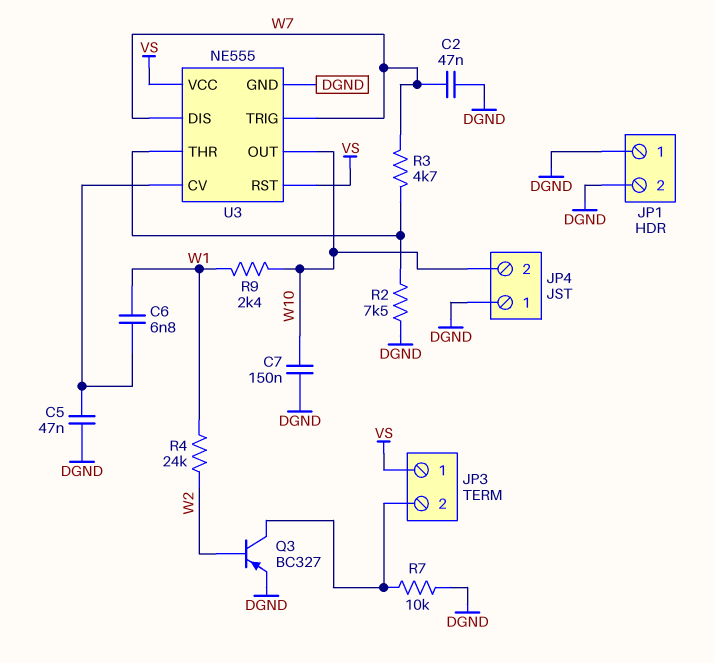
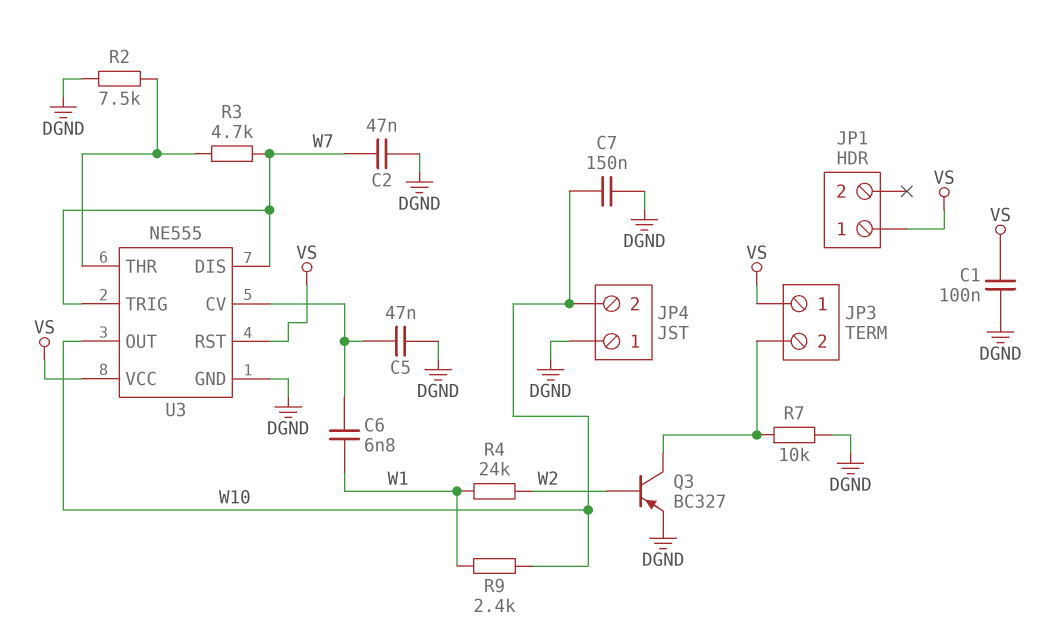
C1: none -> 100nF (DGND, VS)
JP1 pin 1: DGND -> VS
JP1 pin 2: DGND -> none

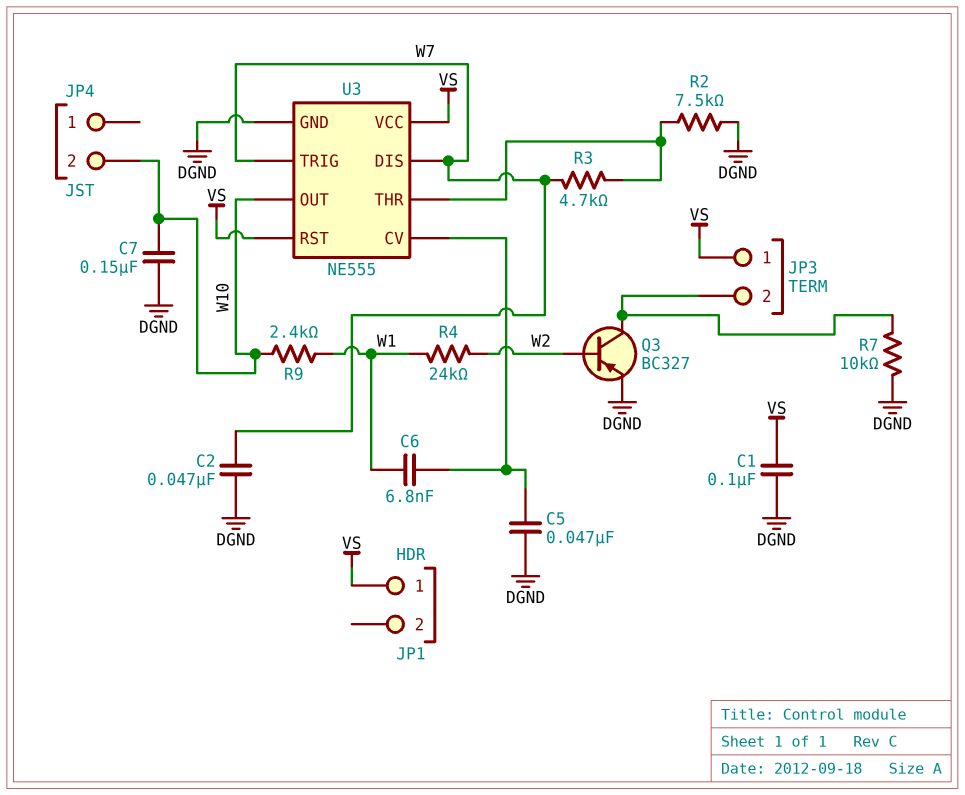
JP4 pin 1: DGND -> none

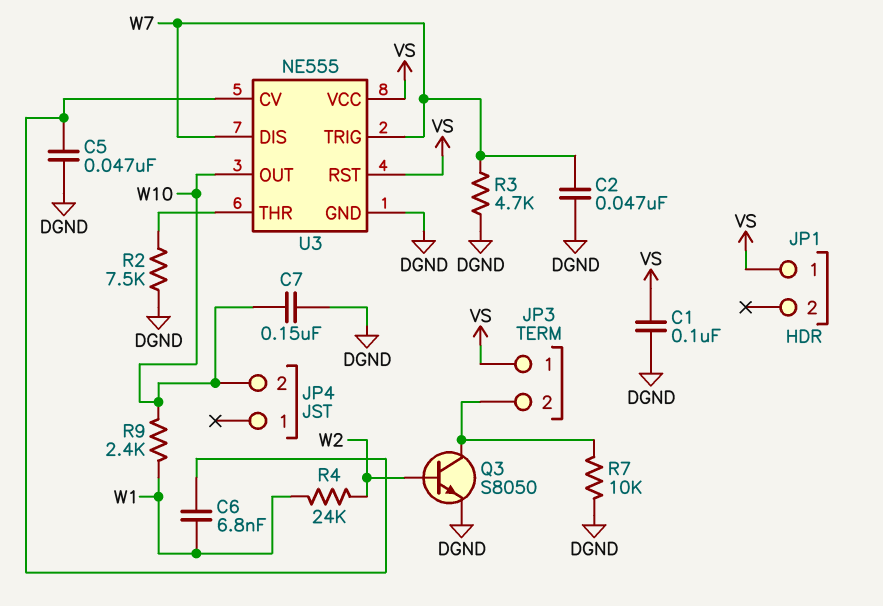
Q3: PNP BC327 (B W2, C JP3/2, E DGND) -> NPN S8050 (B W2, C JP3/2, E DGND)
R3: 4.7k (U3/THR, W7) -> 4.7k (DGND, W7)

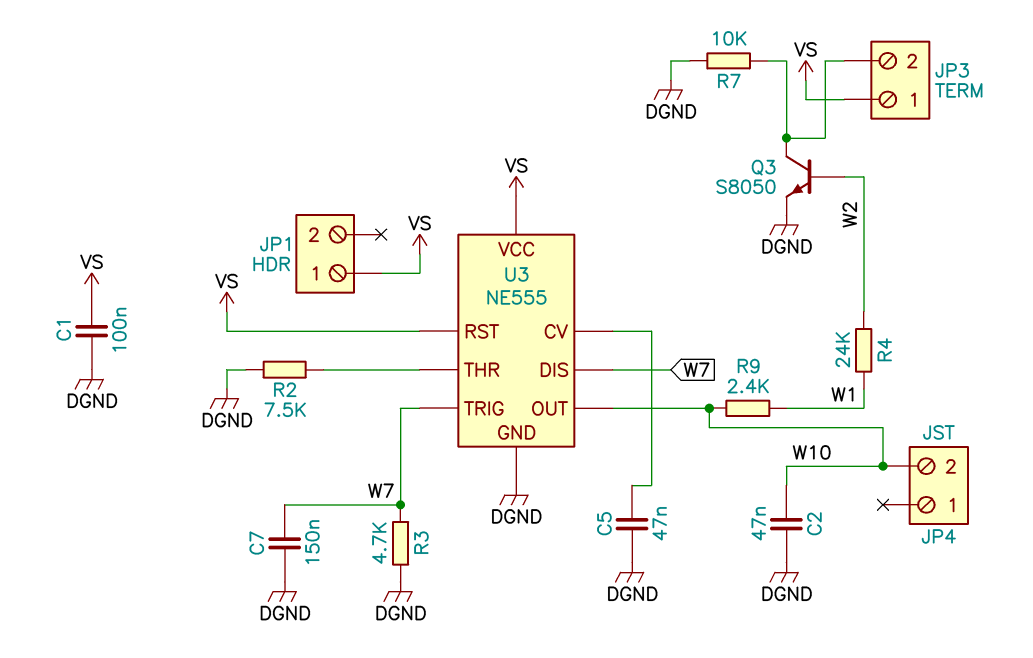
C2: 47nF (DGND, W7) -> 47nF (DGND, W10)
C6: 6.8nF (U3/CV, W1) -> none
C7: 150nF (DGND, W10) -> 150nF (DGND, W7)

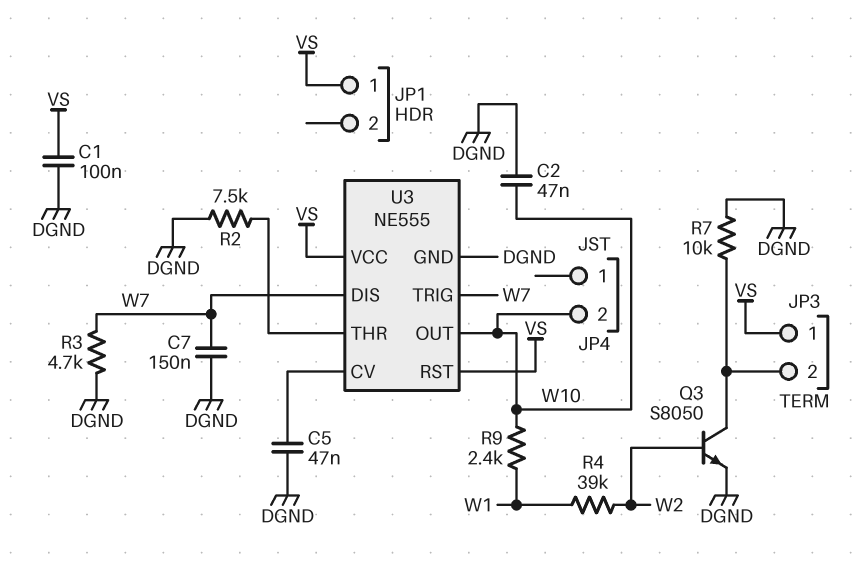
R4: 24k (W1, W2) -> 39k (W1, W2)

